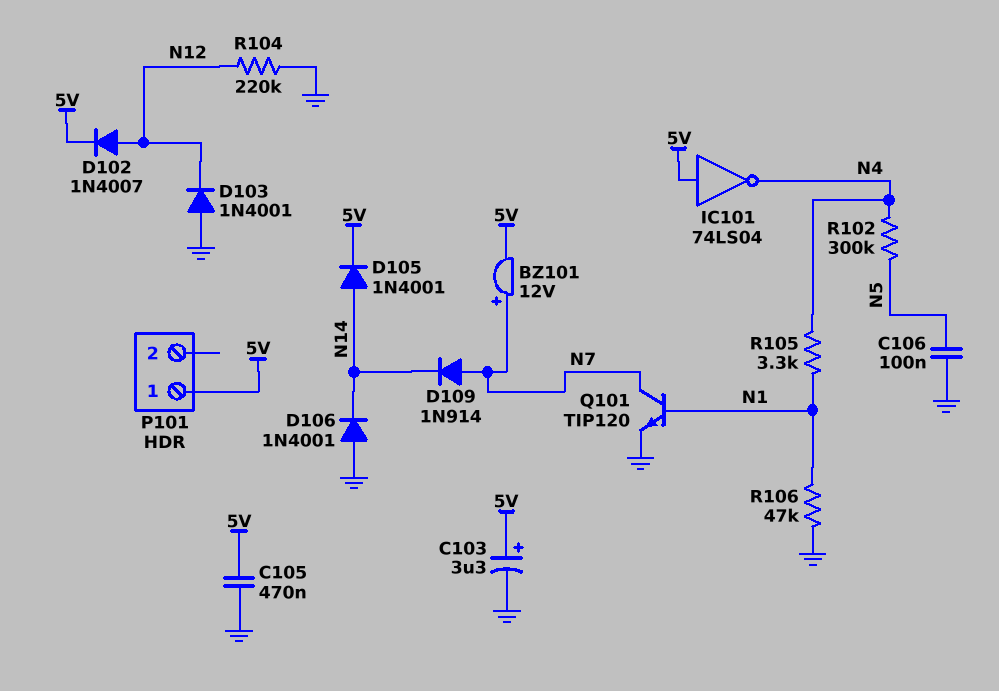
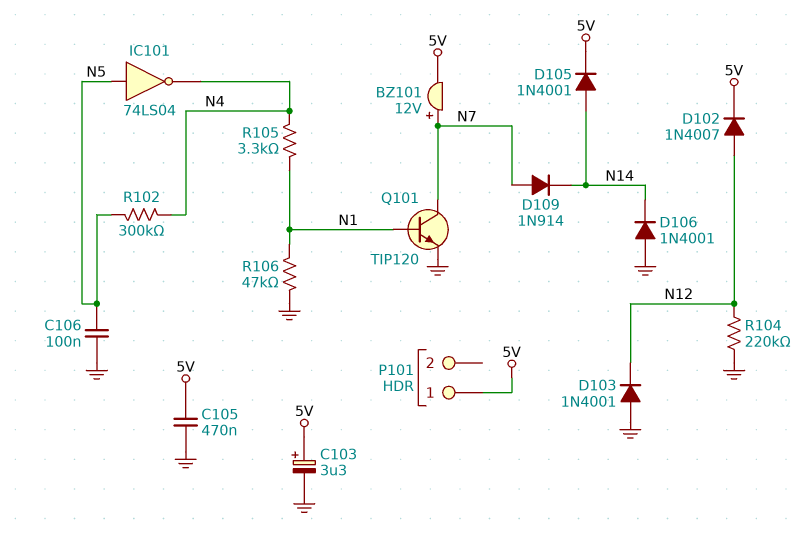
IC101: NOT 74LS04 (in 5V, out N4) -> NOT 74LS04 (in N5, out N4)

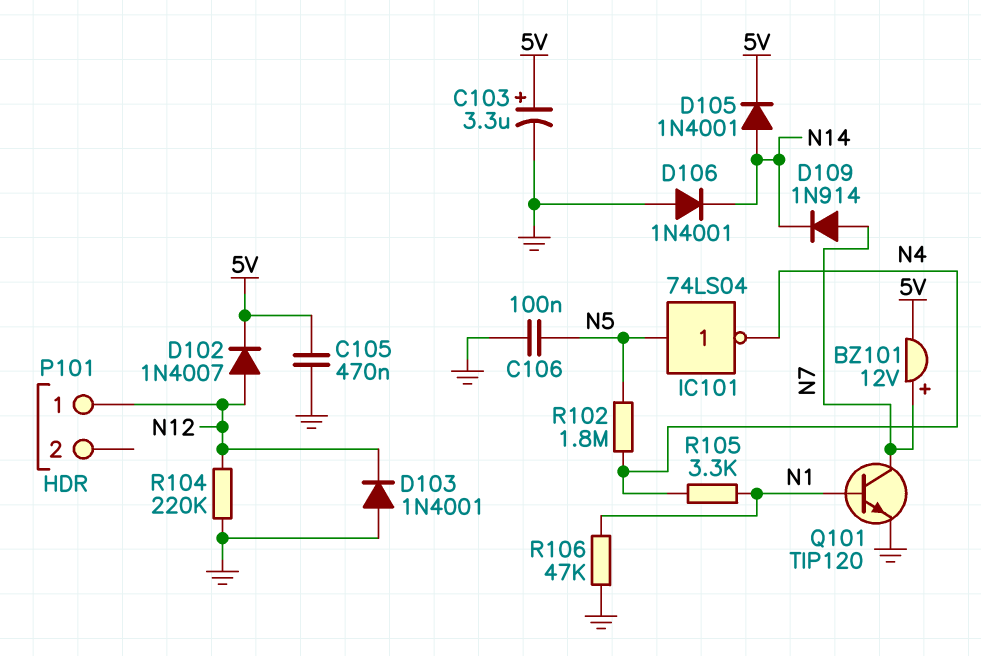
P101 pin 1: 5V -> N12
R102: 300k (N4, N5) -> 1.8M (N4, N5)

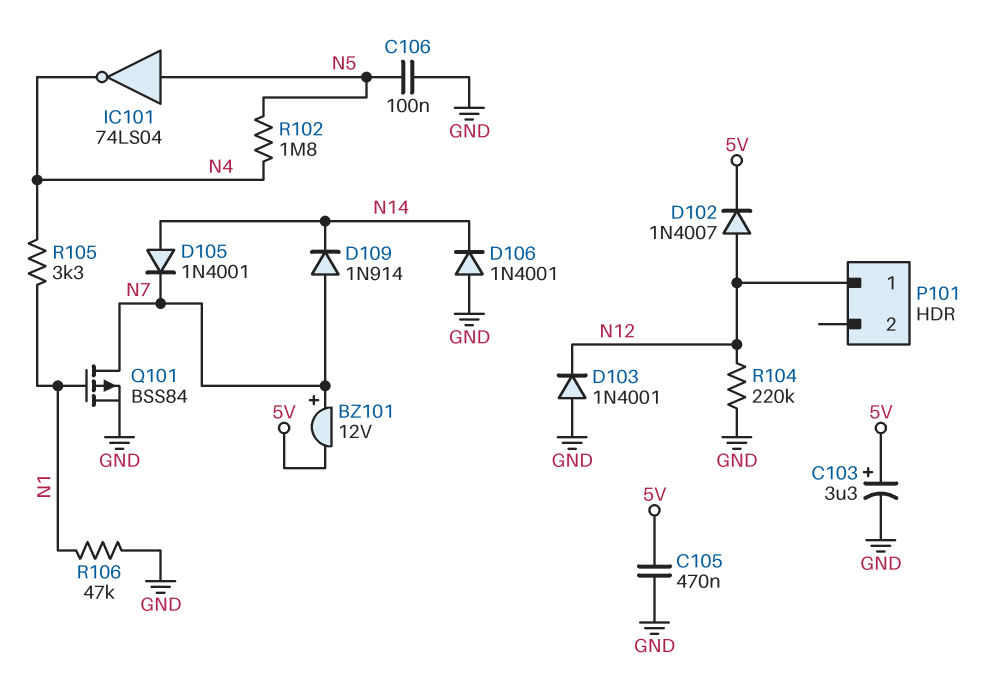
D105: diode 1N4001 (A N14, K 5V) -> diode 1N4001 (A N14, K N7)
Q101: NPN TIP120 (B N1, C N7, E GND) -> PMOS BSS84 (G N1, D N7, S GND)

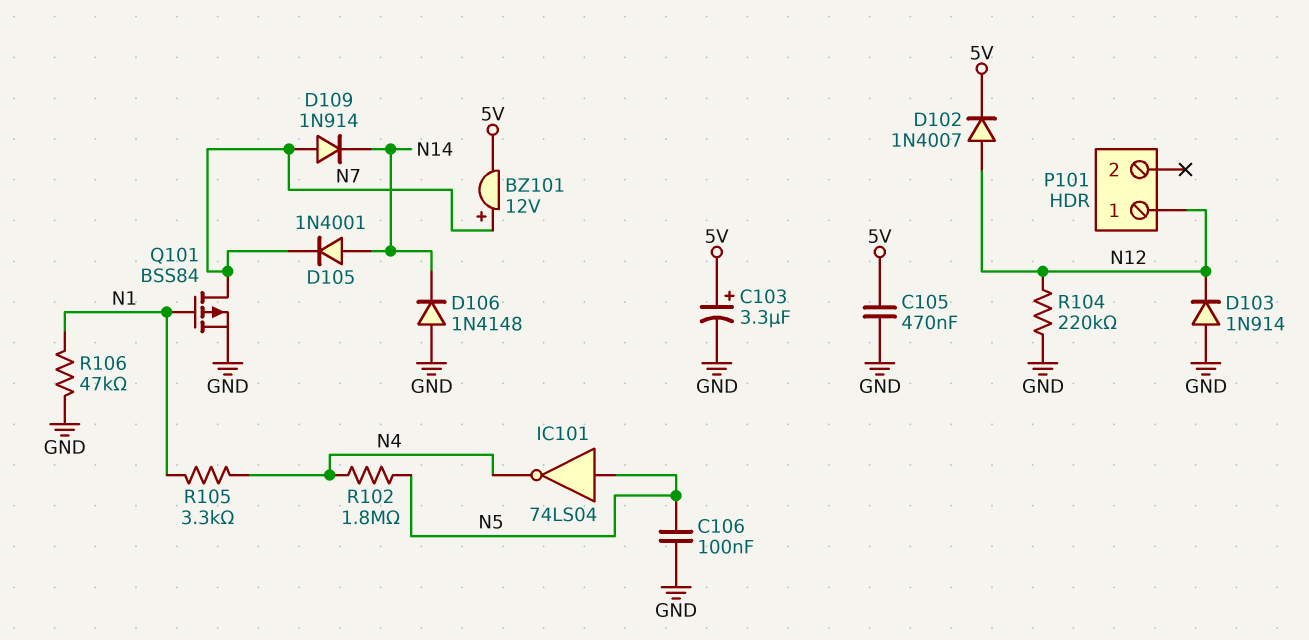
D103: diode 1N4001 (A GND, K N12) -> diode 1N914 (A GND, K N12)
D106: diode 1N4001 (A GND, K N14) -> diode 1N4148 (A GND, K N14)

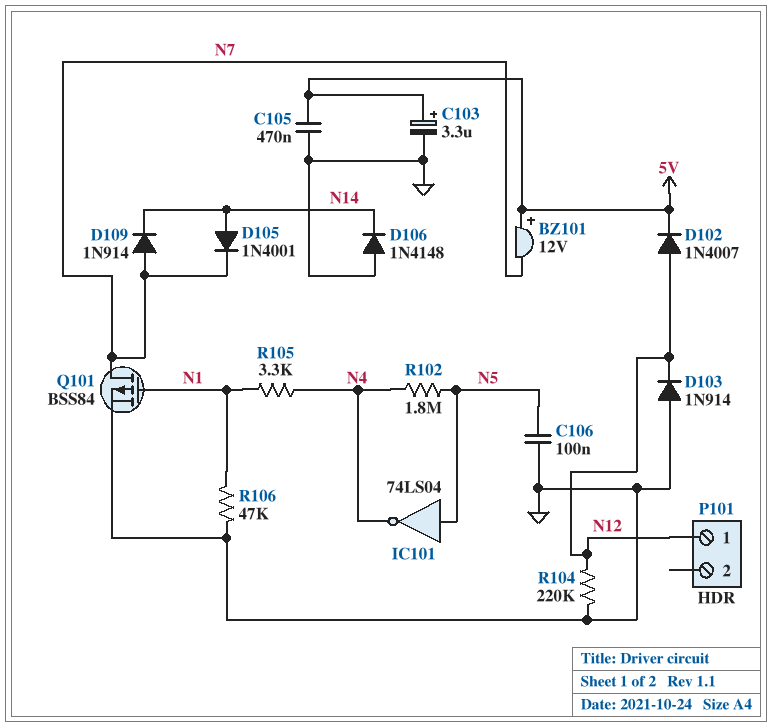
BZ101: buzzer 12V (plus N7, minus 5V) -> buzzer 12V (plus 5V, minus N7)

